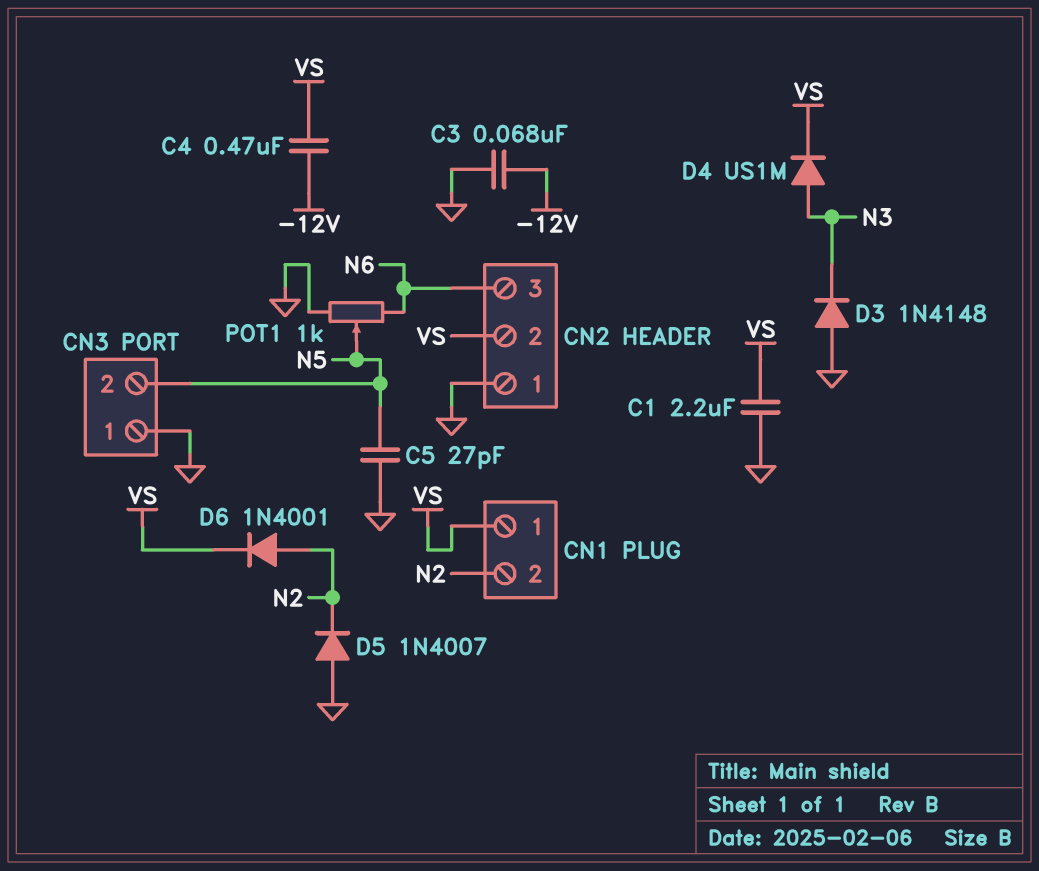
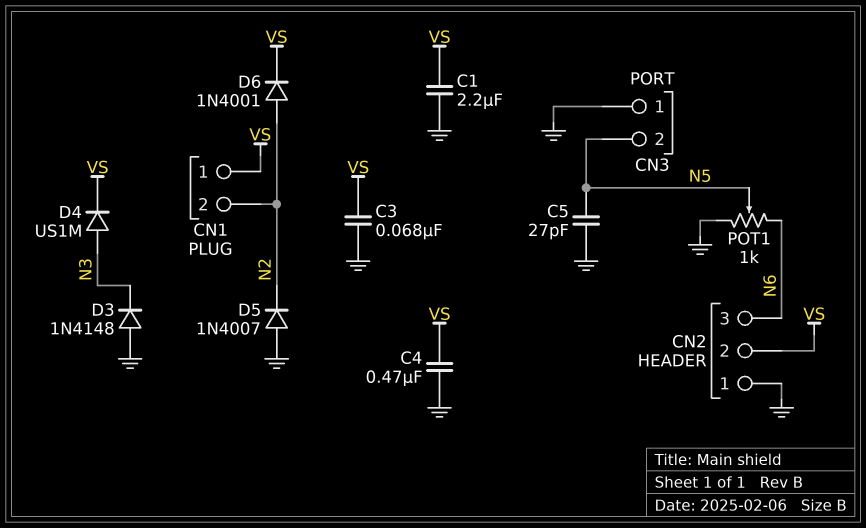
C3: 68nF (-12V, GND) -> 68nF (GND, VS)
C4: 470nF (-12V, VS) -> 470nF (GND, VS)

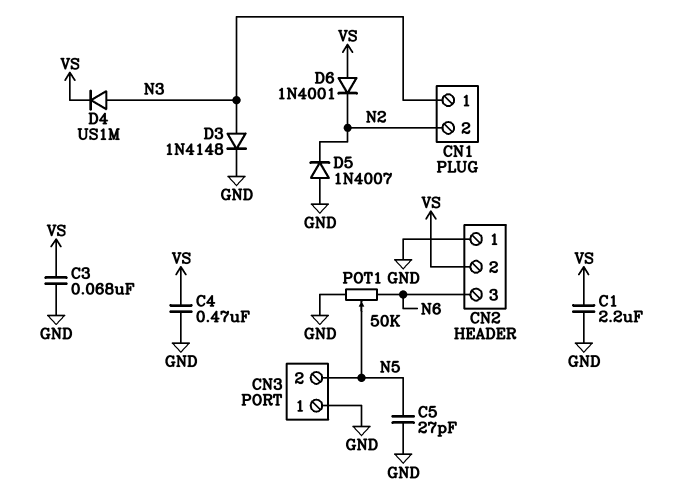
CN1 pin 1: VS -> N3
D3: diode 1N4148 (A GND, K N3) -> diode 1N4148 (A N3, K GND)
D6: diode 1N4001 (A N2, K VS) -> diode 1N4001 (A VS, K N2)
POT1: 1k (GND, N6, wiper N5) -> 50k (GND, N6, wiper N5)

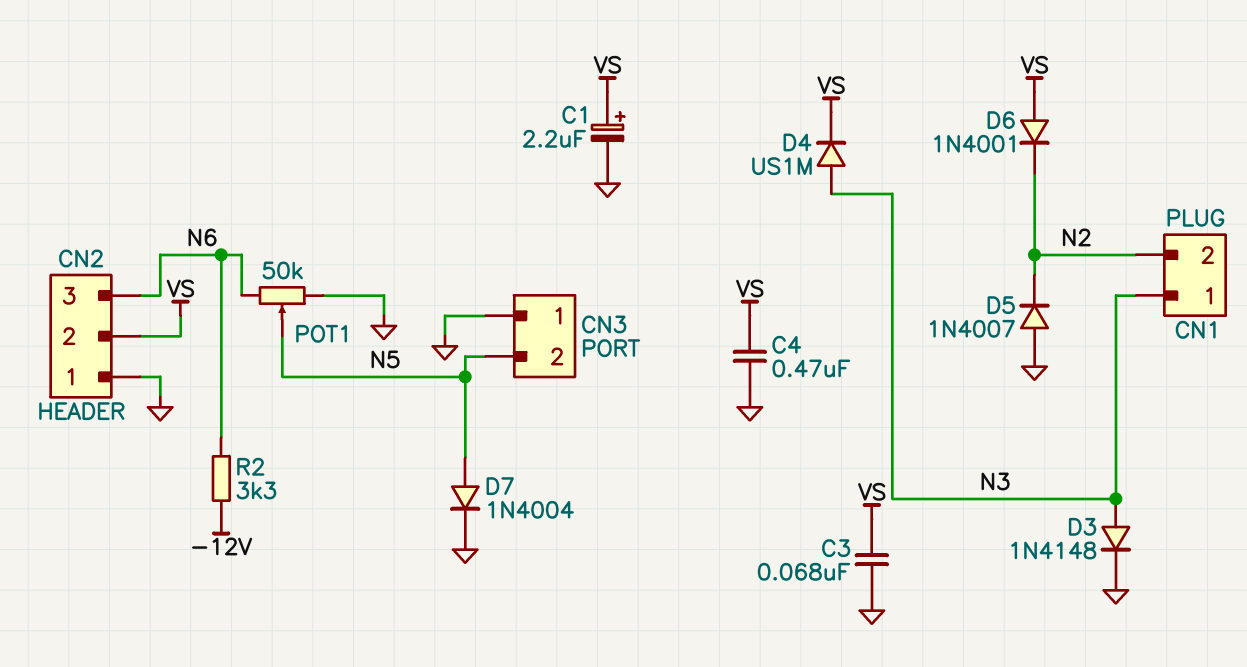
C1: 2.2uF (GND, VS) -> 2.2uF (plus VS, minus GND)
C5: 27pF (GND, N5) -> none
D7: none -> diode 1N4004 (A N5, K GND)
R2: none -> 3.3k (-12V, N6)

